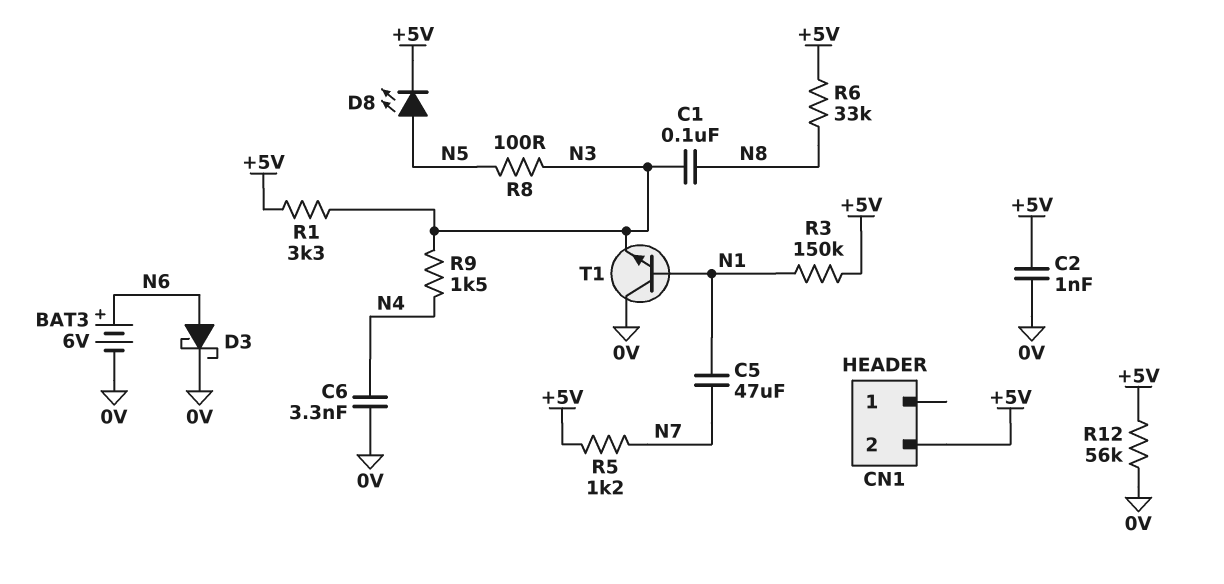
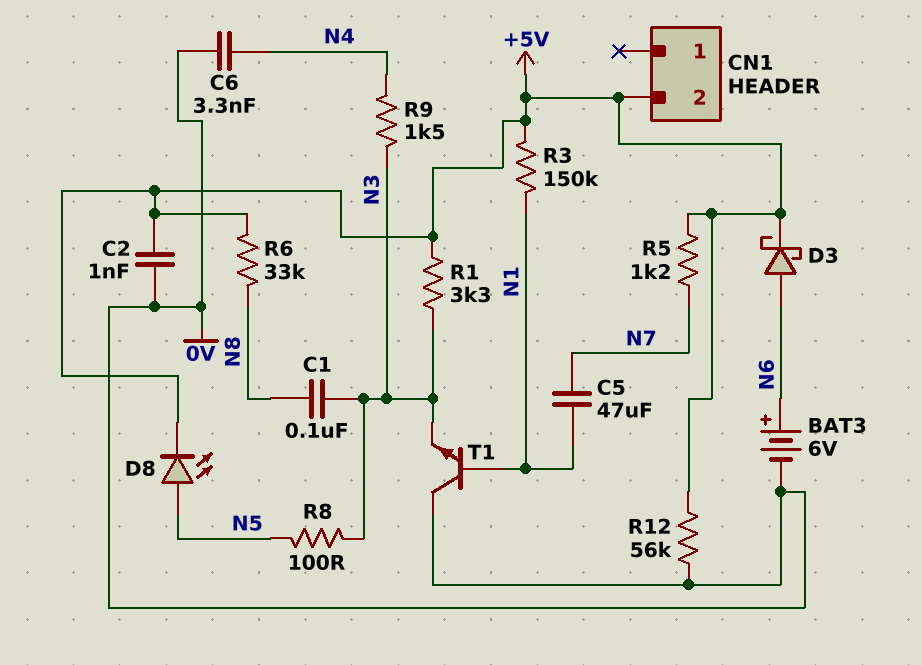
D3: schottky (A N6, K 0V) -> schottky (A N6, K +5V)

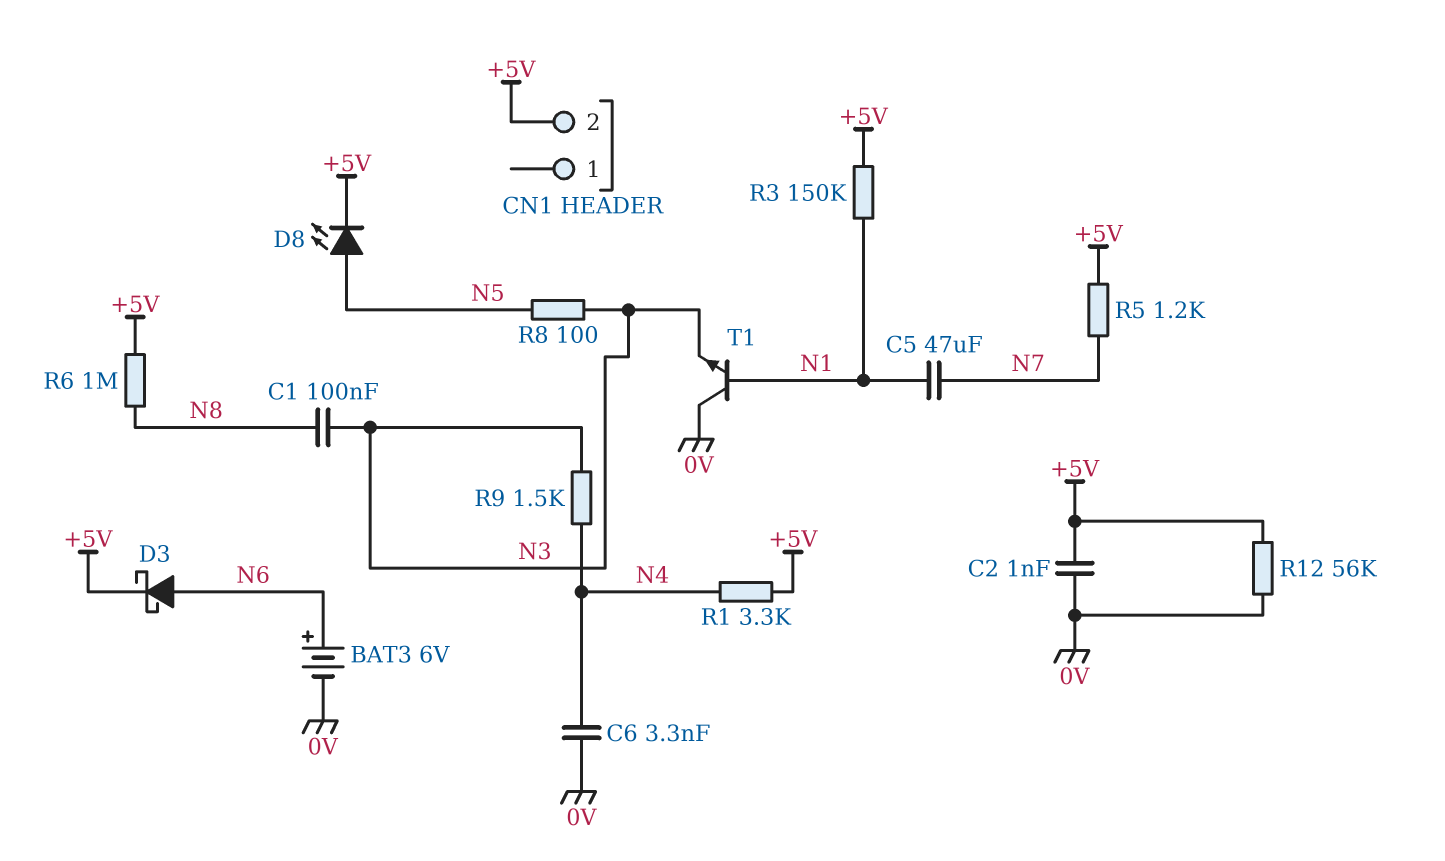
R1: 3.3k (+5V, N3) -> 3.3k (+5V, N4)
R6: 33k (+5V, N8) -> 1M (+5V, N8)

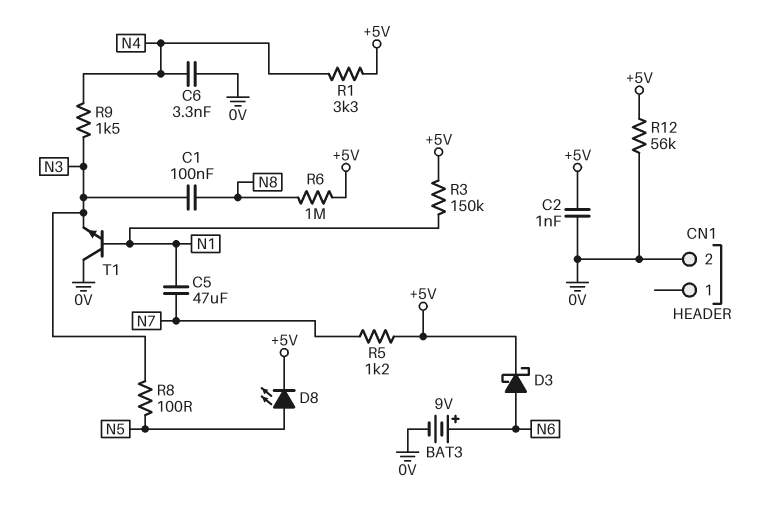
BAT3: 6V (plus N6, minus 0V) -> 9V (plus N6, minus 0V)
CN1 pin 2: +5V -> 0V

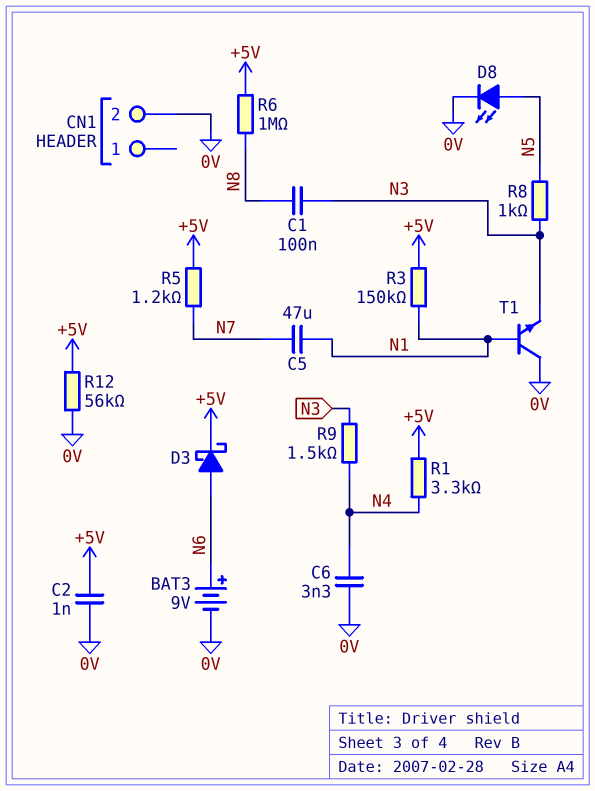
D8: LED (A N5, K +5V) -> LED (A N5, K 0V)
R8: 100 (N3, N5) -> 1k (N3, N5)

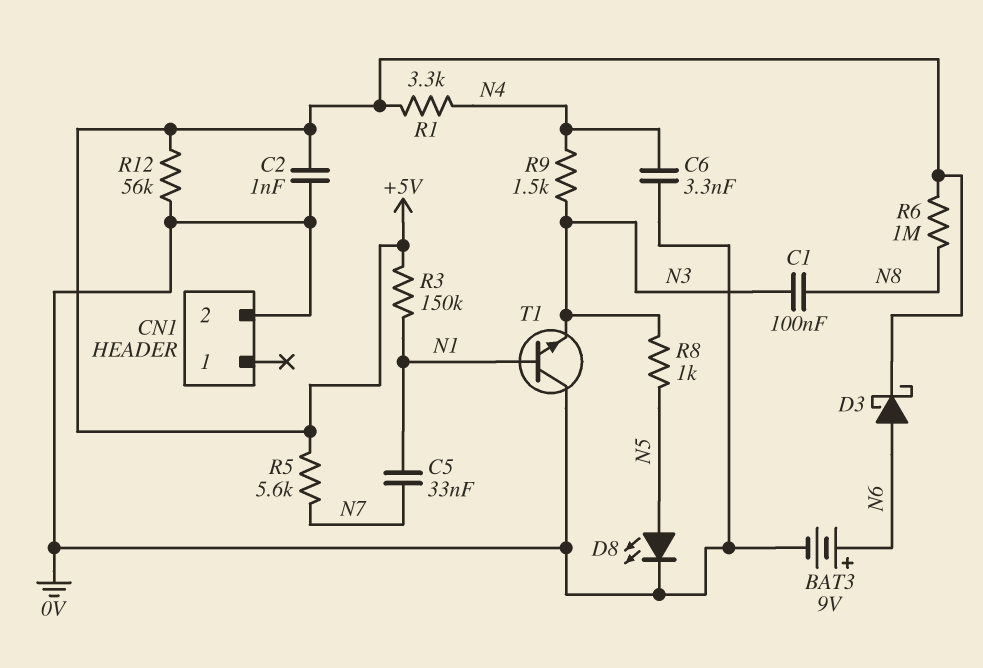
C5: 47uF (N1, N7) -> 33nF (N1, N7)
R5: 1.2k (+5V, N7) -> 5.6k (+5V, N7)

